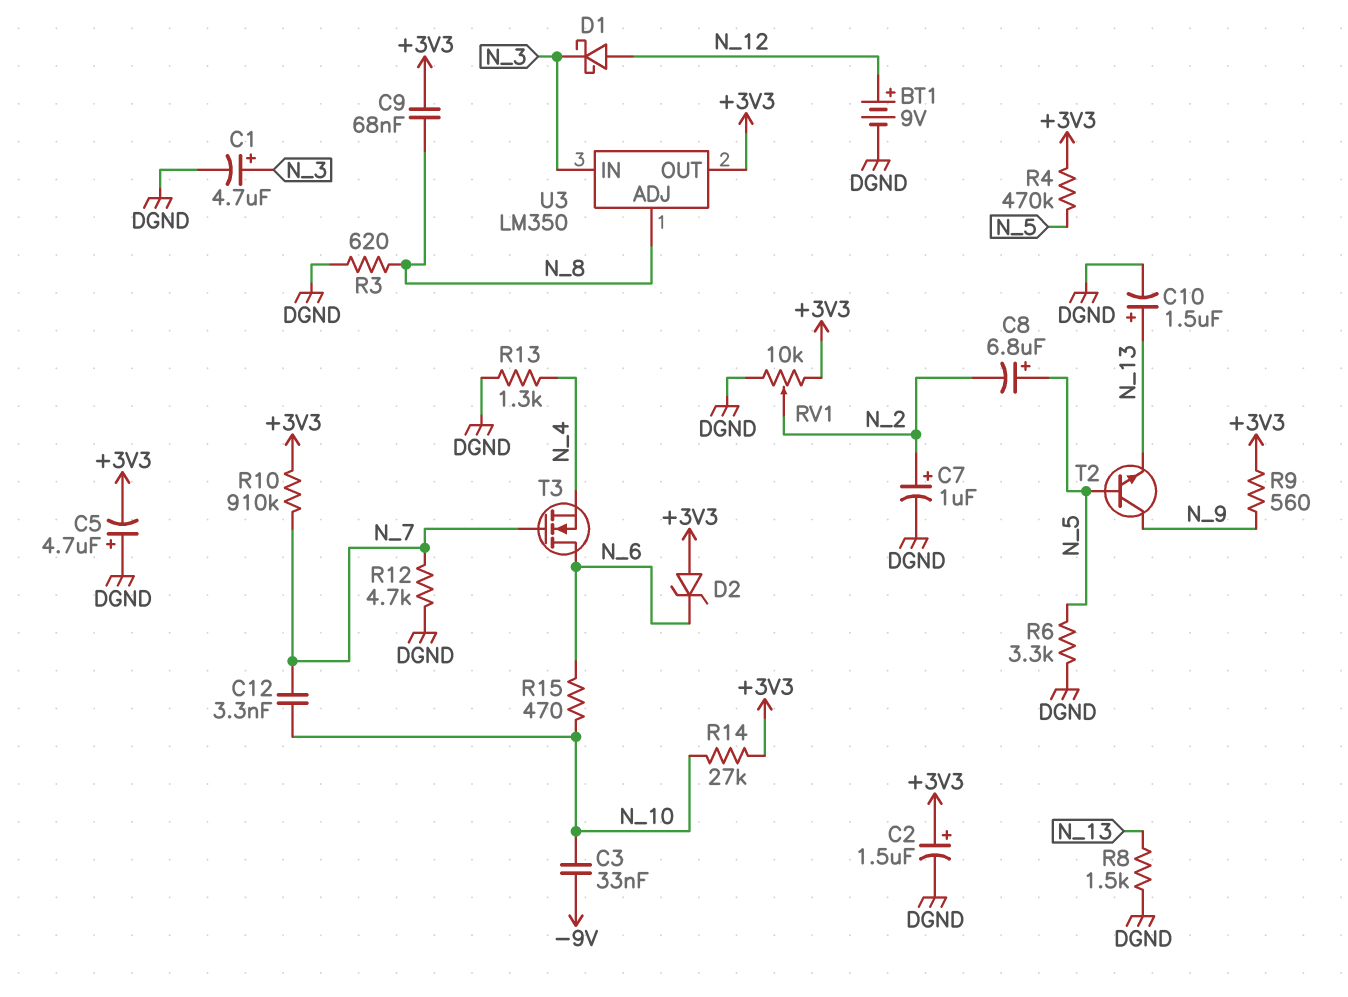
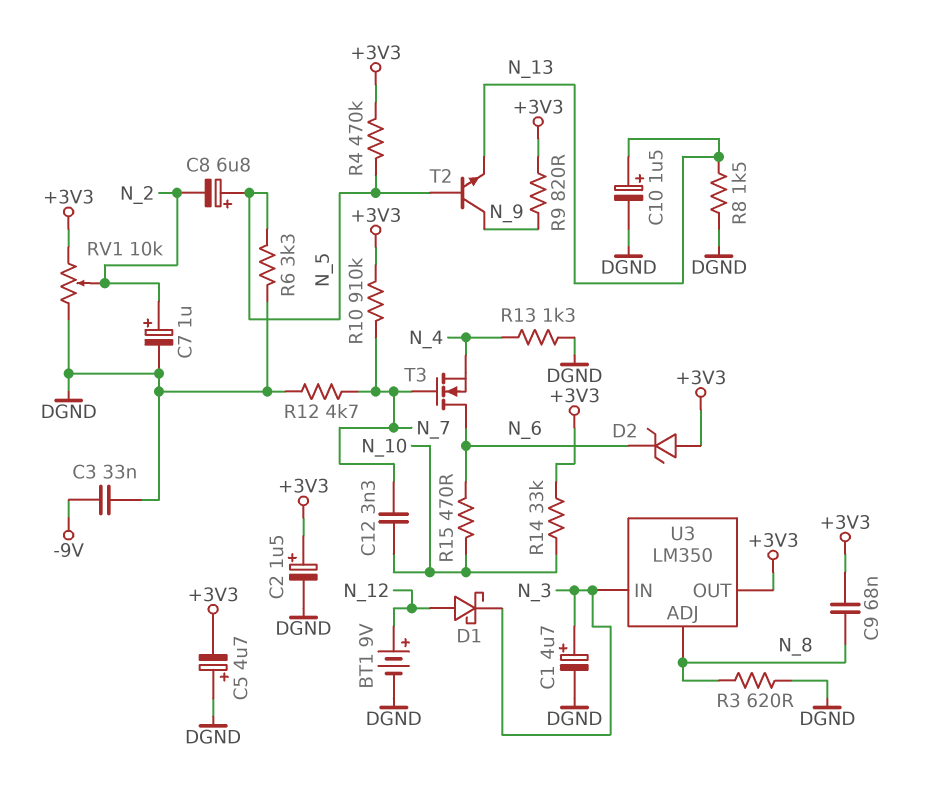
C3: 33nF (-9V, N_10) -> 33nF (-9V, DGND)
R9: 560 (+3V3, N_9) -> 820 (+3V3, N_9)
R14: 27k (+3V3, N_10) -> 33k (+3V3, N_10)

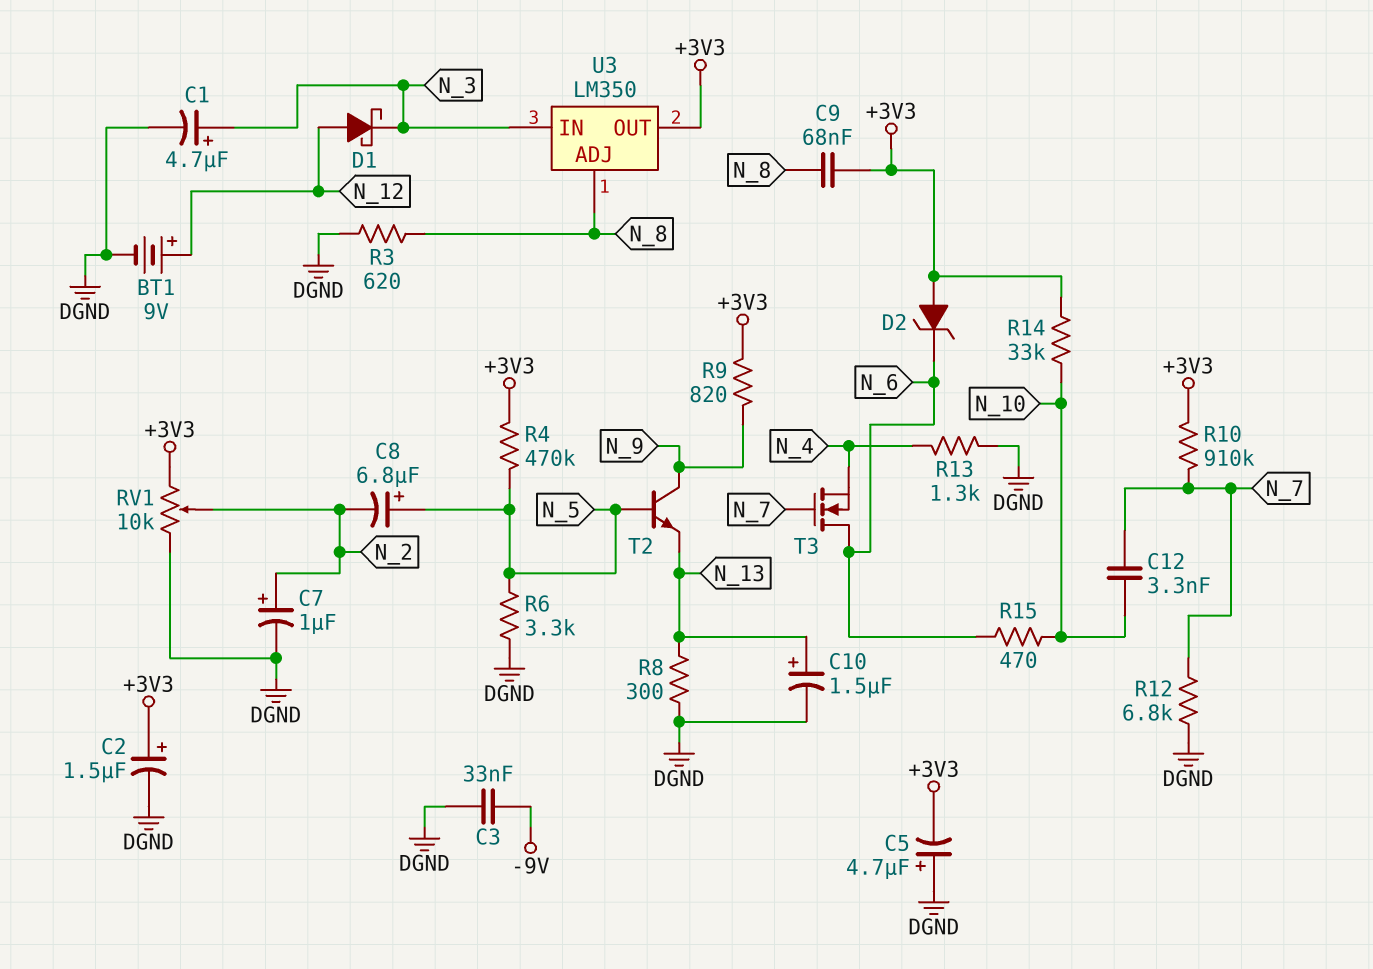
R8: 1.5k (DGND, N_13) -> 300 (DGND, N_13)
R12: 4.7k (DGND, N_7) -> 6.8k (DGND, N_7)

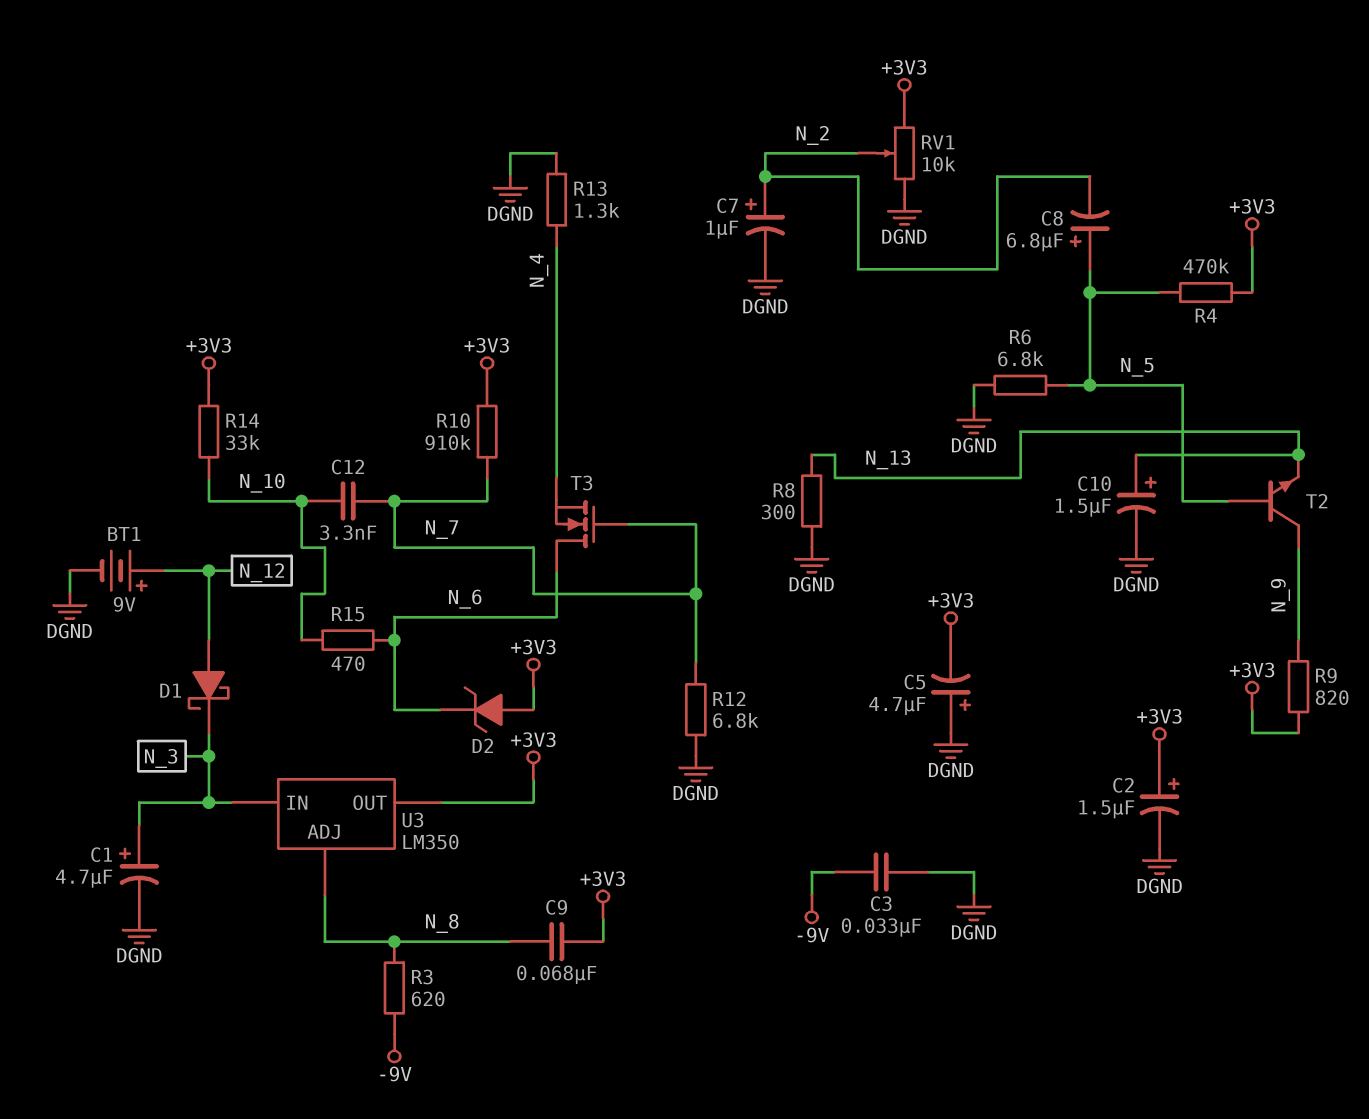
R3: 620 (DGND, N_8) -> 620 (-9V, N_8)
R6: 3.3k (DGND, N_5) -> 6.8k (DGND, N_5)

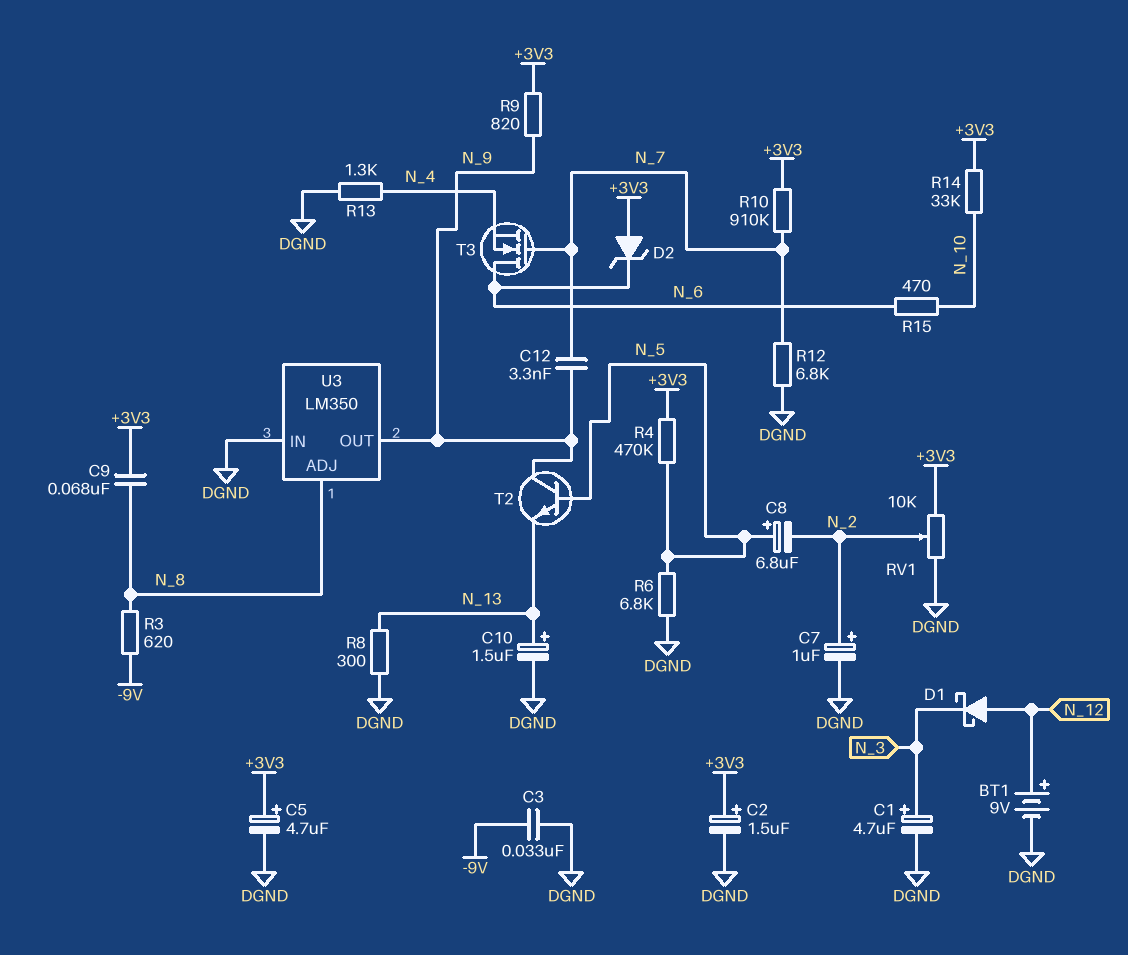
C5: 4.7uF (plus DGND, minus +3V3) -> 4.7uF (plus +3V3, minus DGND)
C12: 3.3nF (N_7, N_10) -> 3.3nF (N_7, N_9)
U3 pin IN: N_3 -> DGND
U3 pin OUT: +3V3 -> N_9

